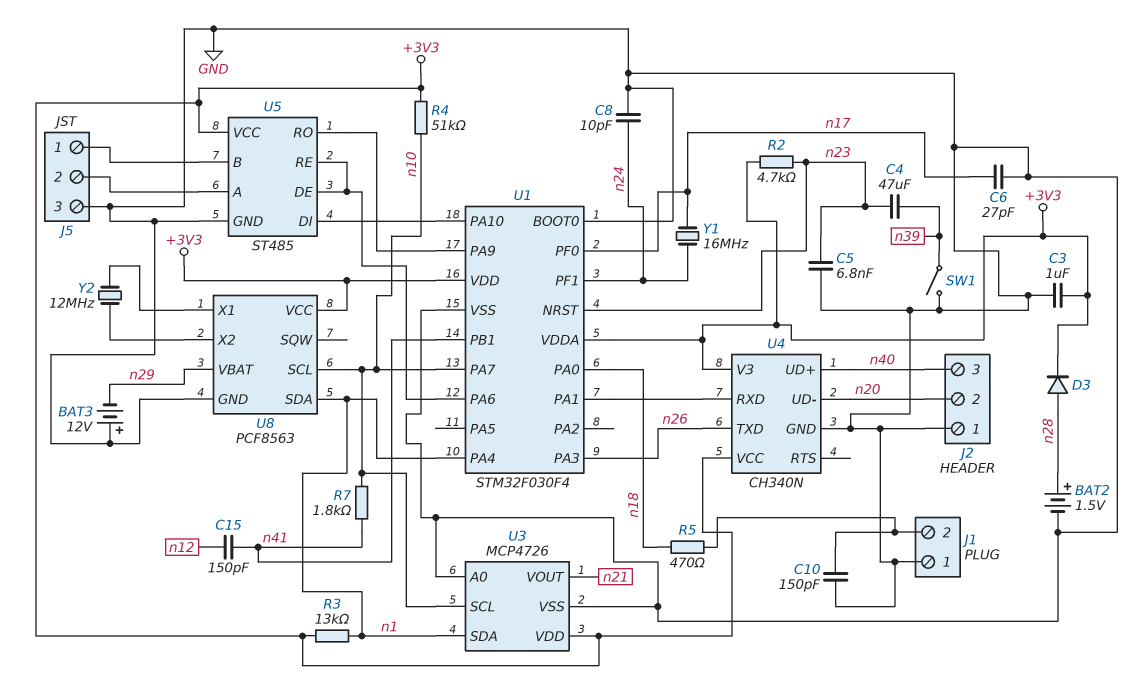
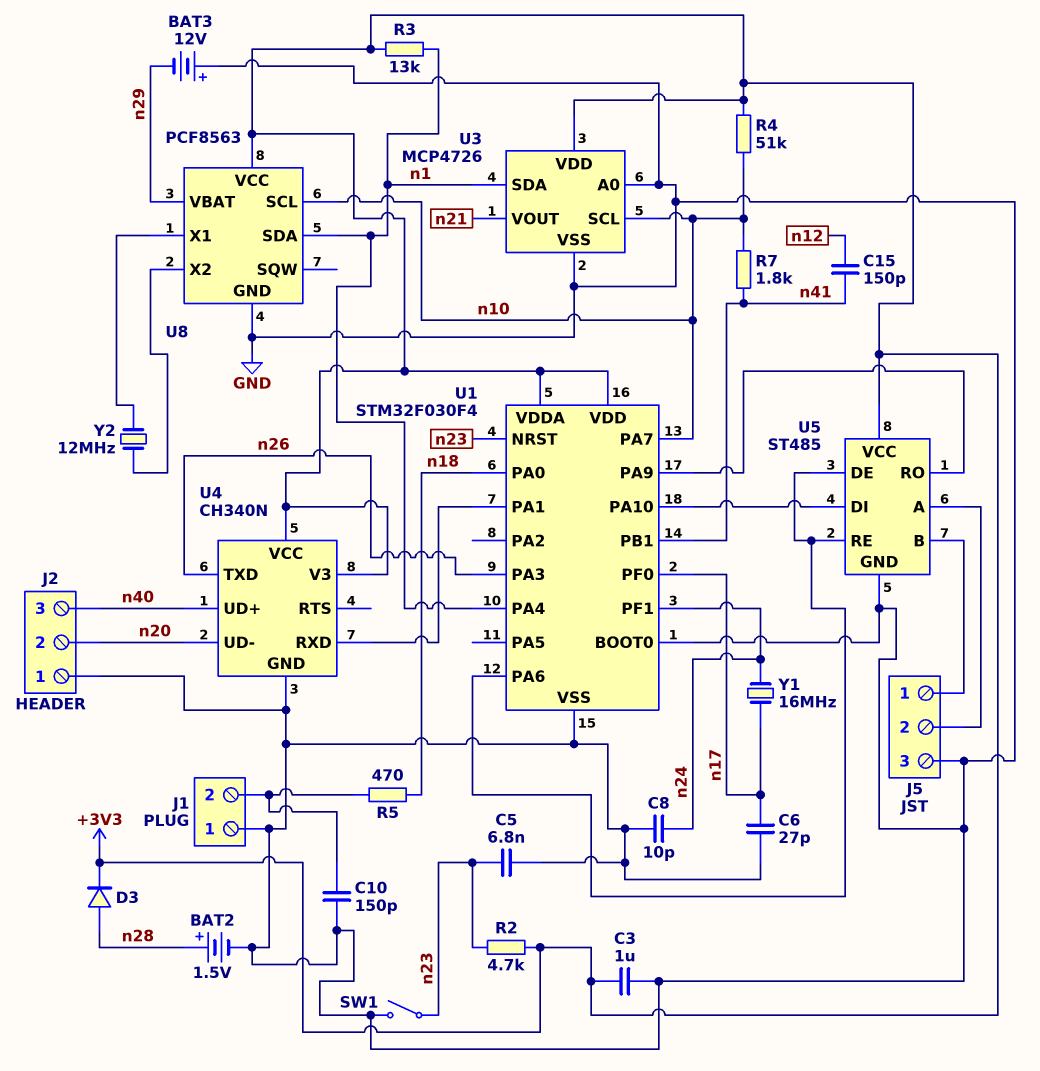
C4: 47uF (n23, n39) -> none
SW1: switch (GND, n39) -> switch (GND, n23)

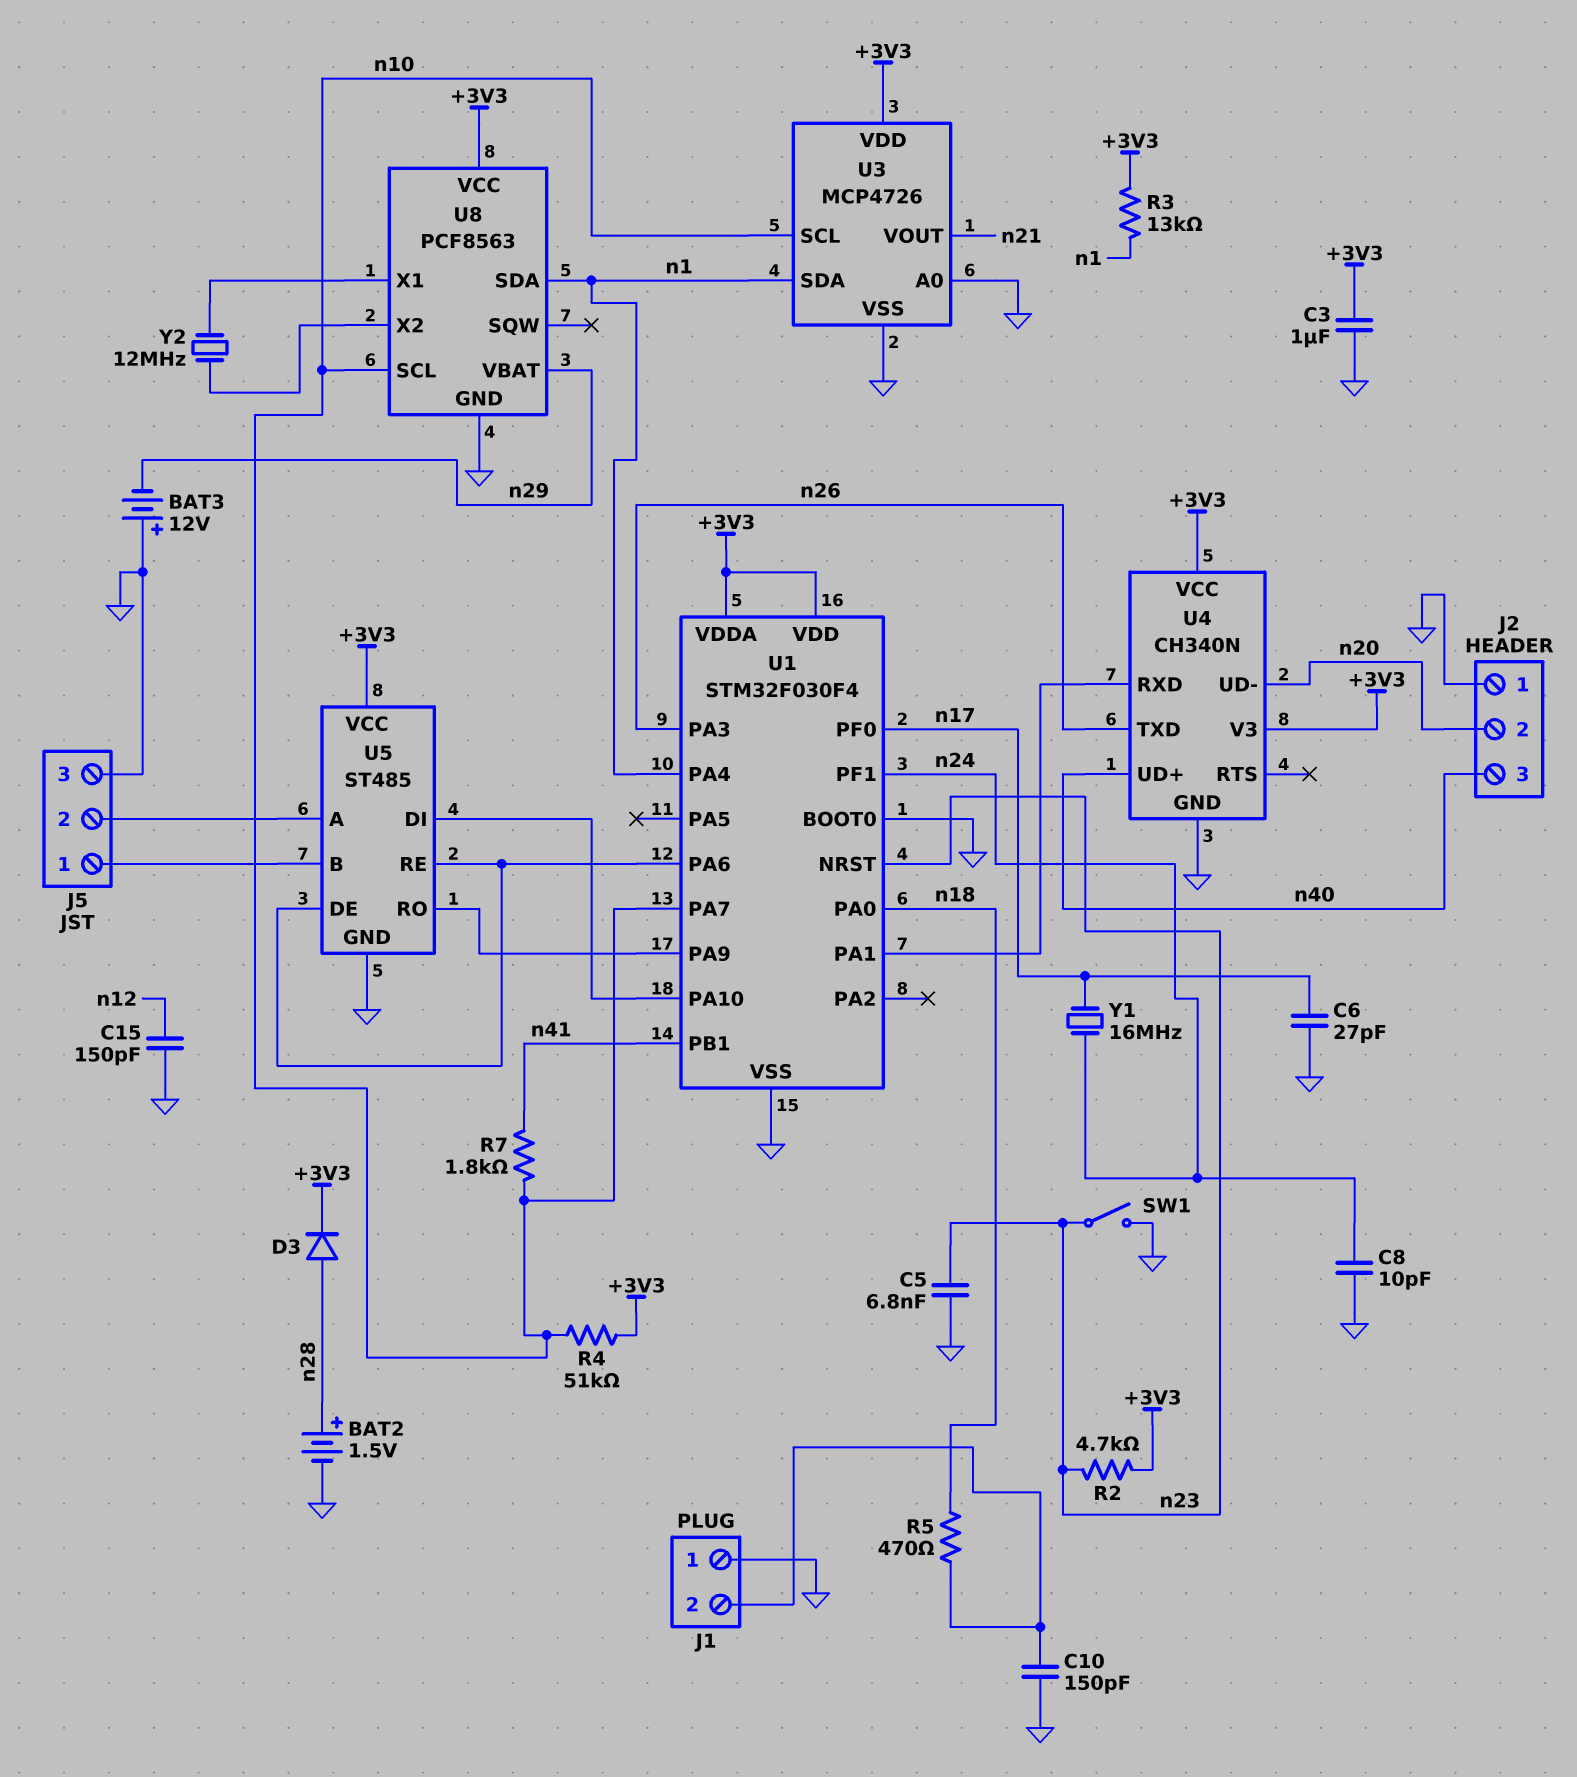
C15: 150pF (n12, n41) -> 150pF (GND, n12)

